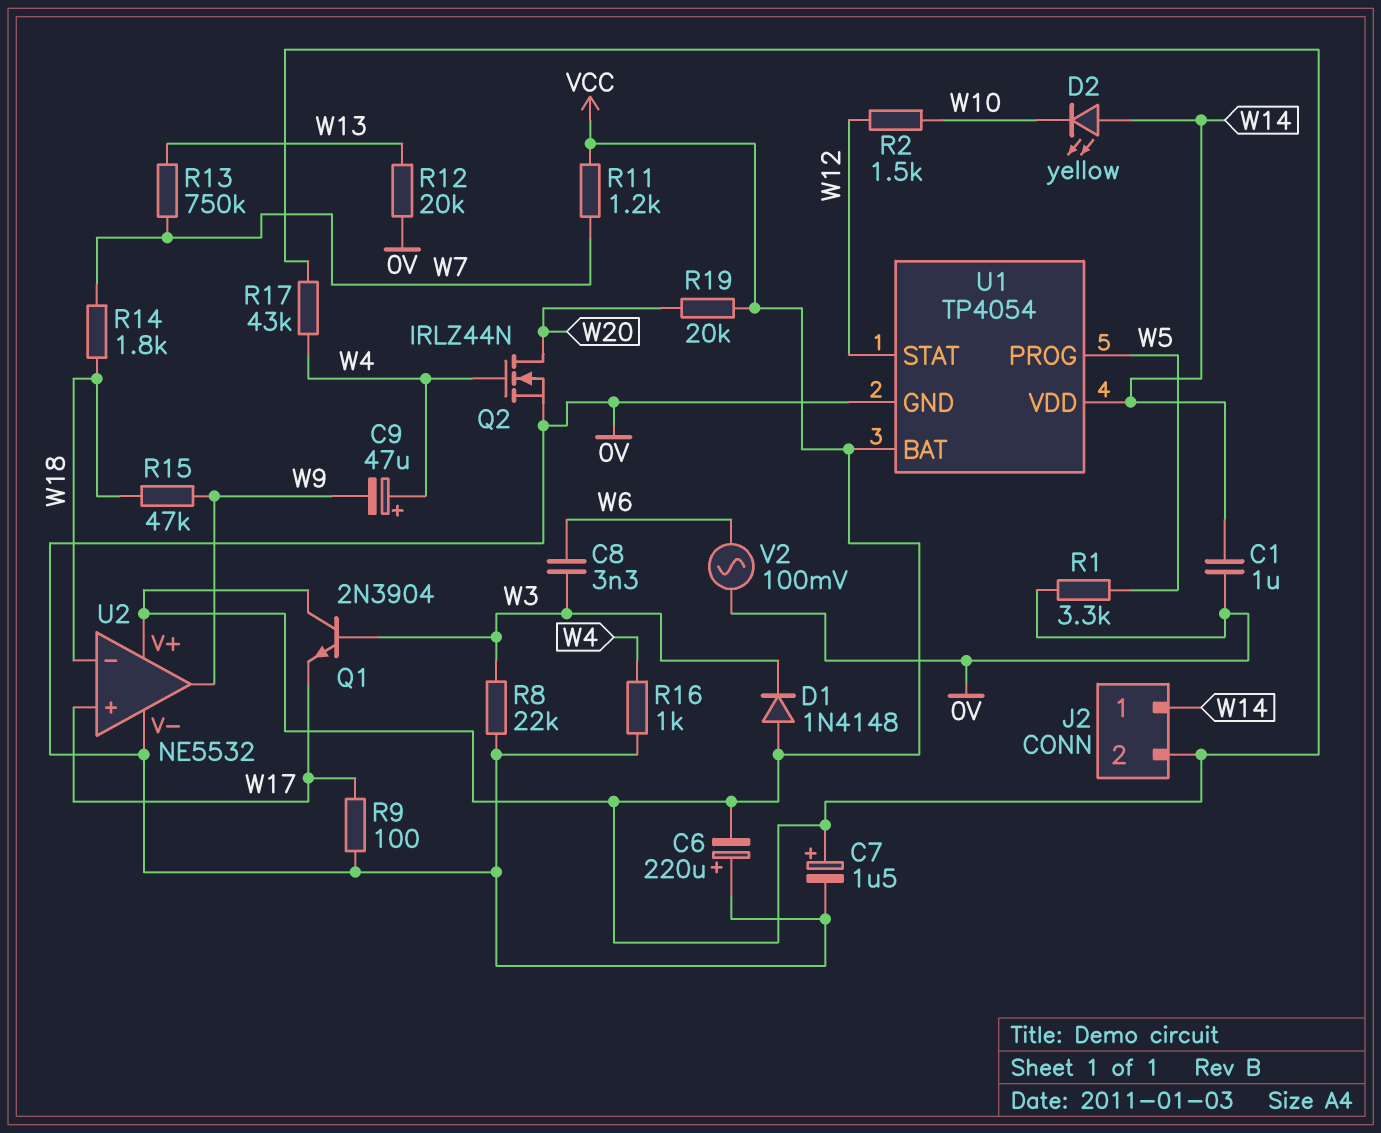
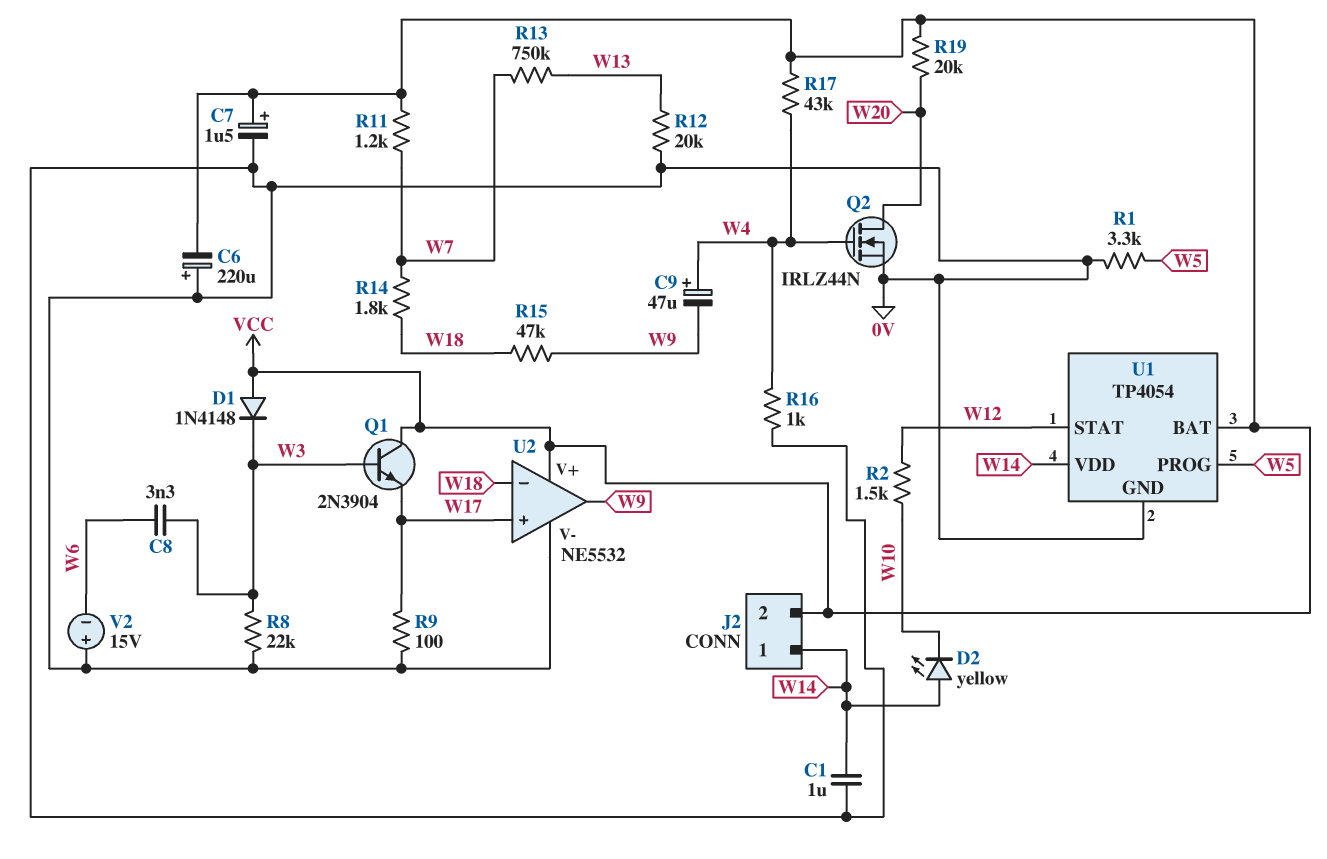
V2: AC 100mV (0V, W6) -> 15V (plus 0V, minus W6)

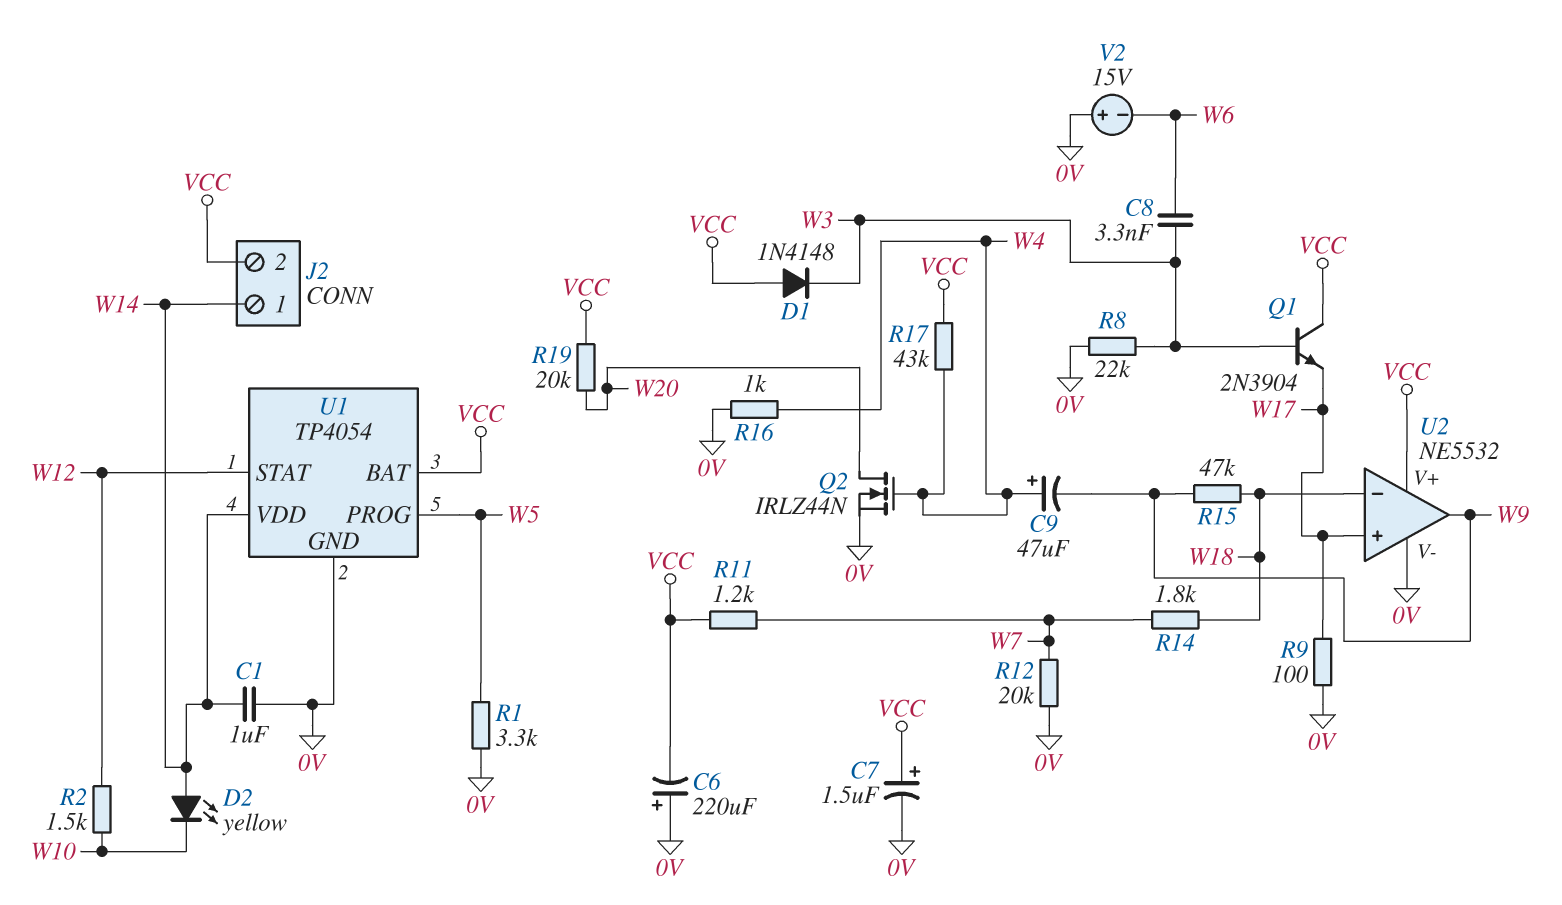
R12: 20k (0V, W13) -> 20k (0V, W7)
R13: 750k (W7, W13) -> none

